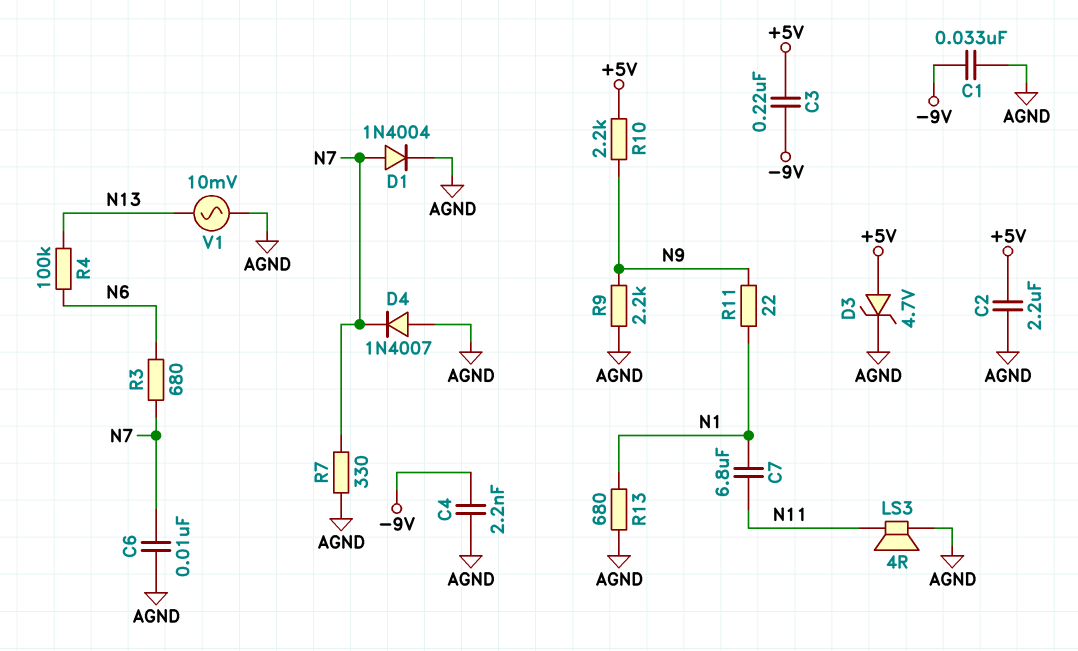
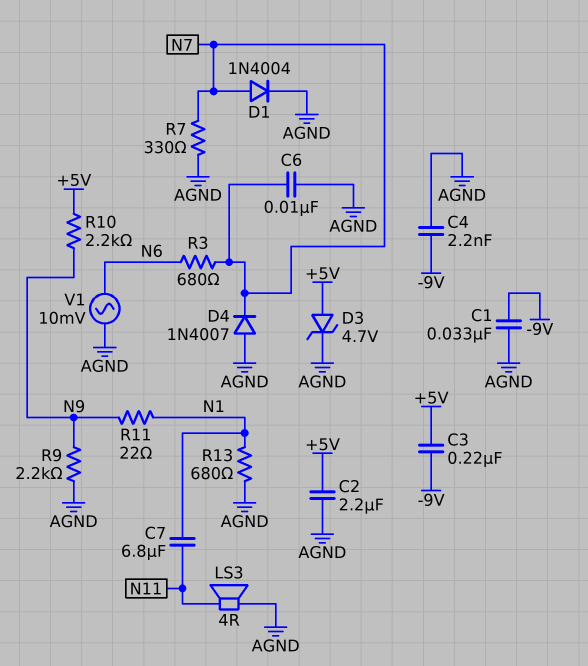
R4: 100k (N6, N13) -> none
V1: AC 10mV (AGND, N13) -> AC 10mV (AGND, N6)

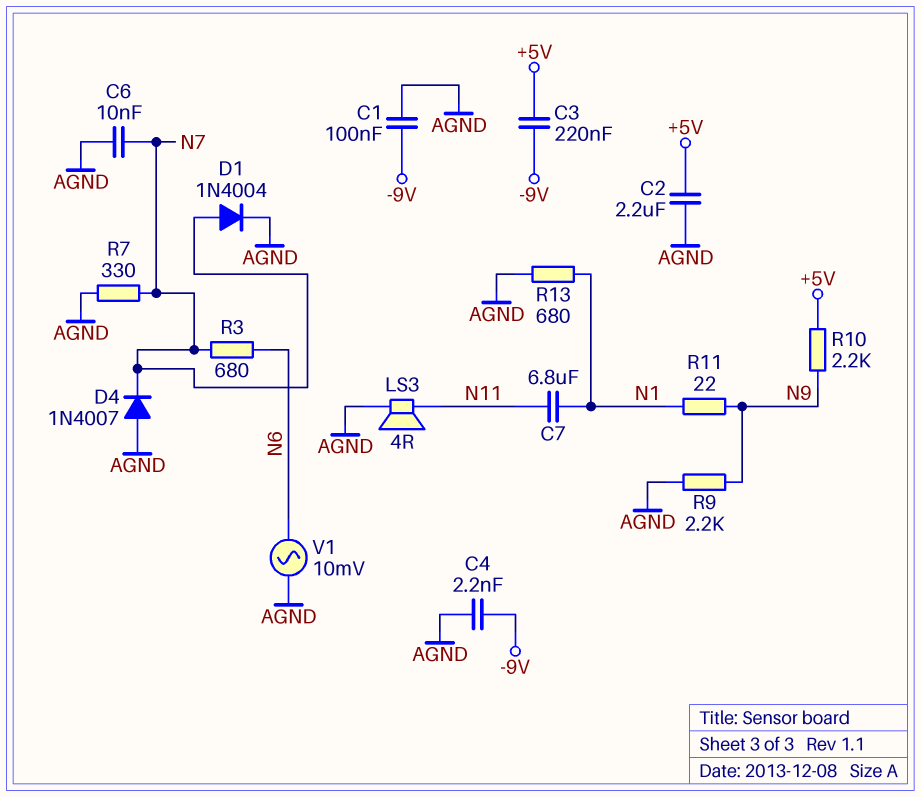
C1: 33nF (-9V, AGND) -> 100nF (-9V, AGND)
D3: zener 4.7V (A +5V, K AGND) -> none

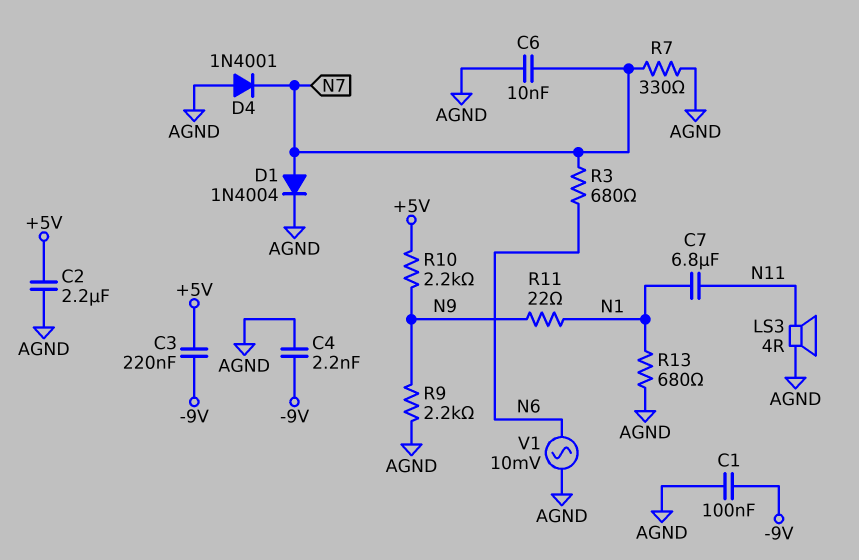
D4: diode 1N4007 (A AGND, K N7) -> diode 1N4001 (A AGND, K N7)

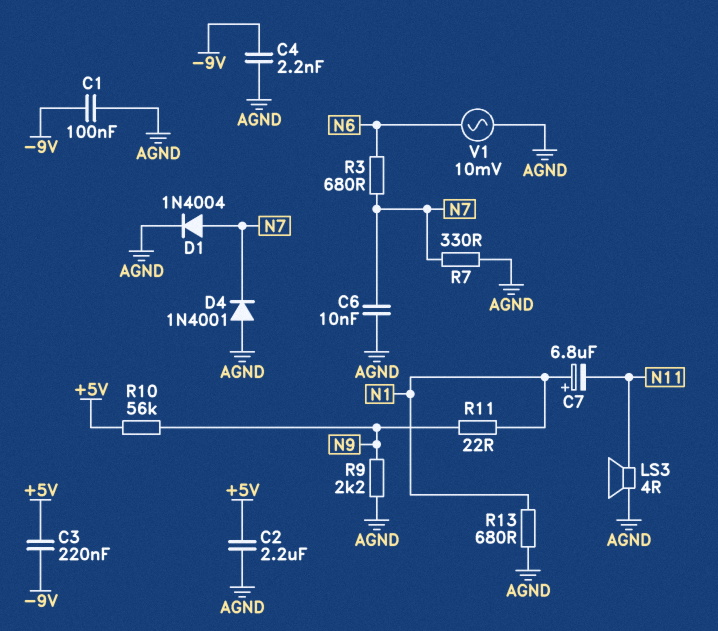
C7: 6.8uF (N1, N11) -> 6.8uF (plus N1, minus N11)
R10: 2.2k (+5V, N9) -> 56k (+5V, N9)

